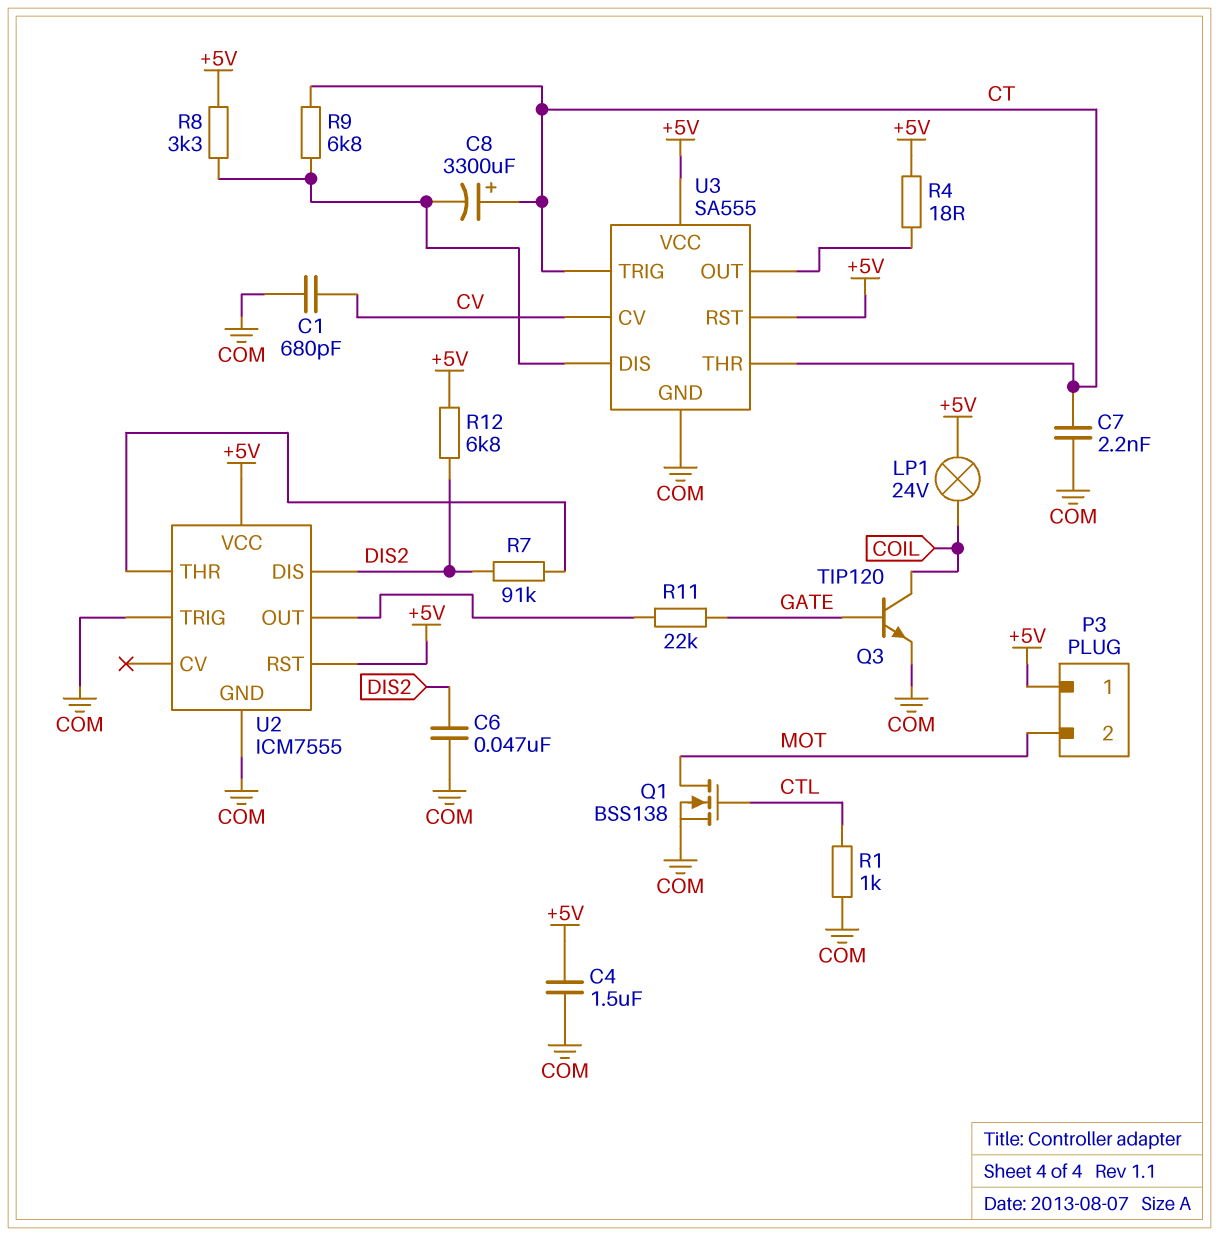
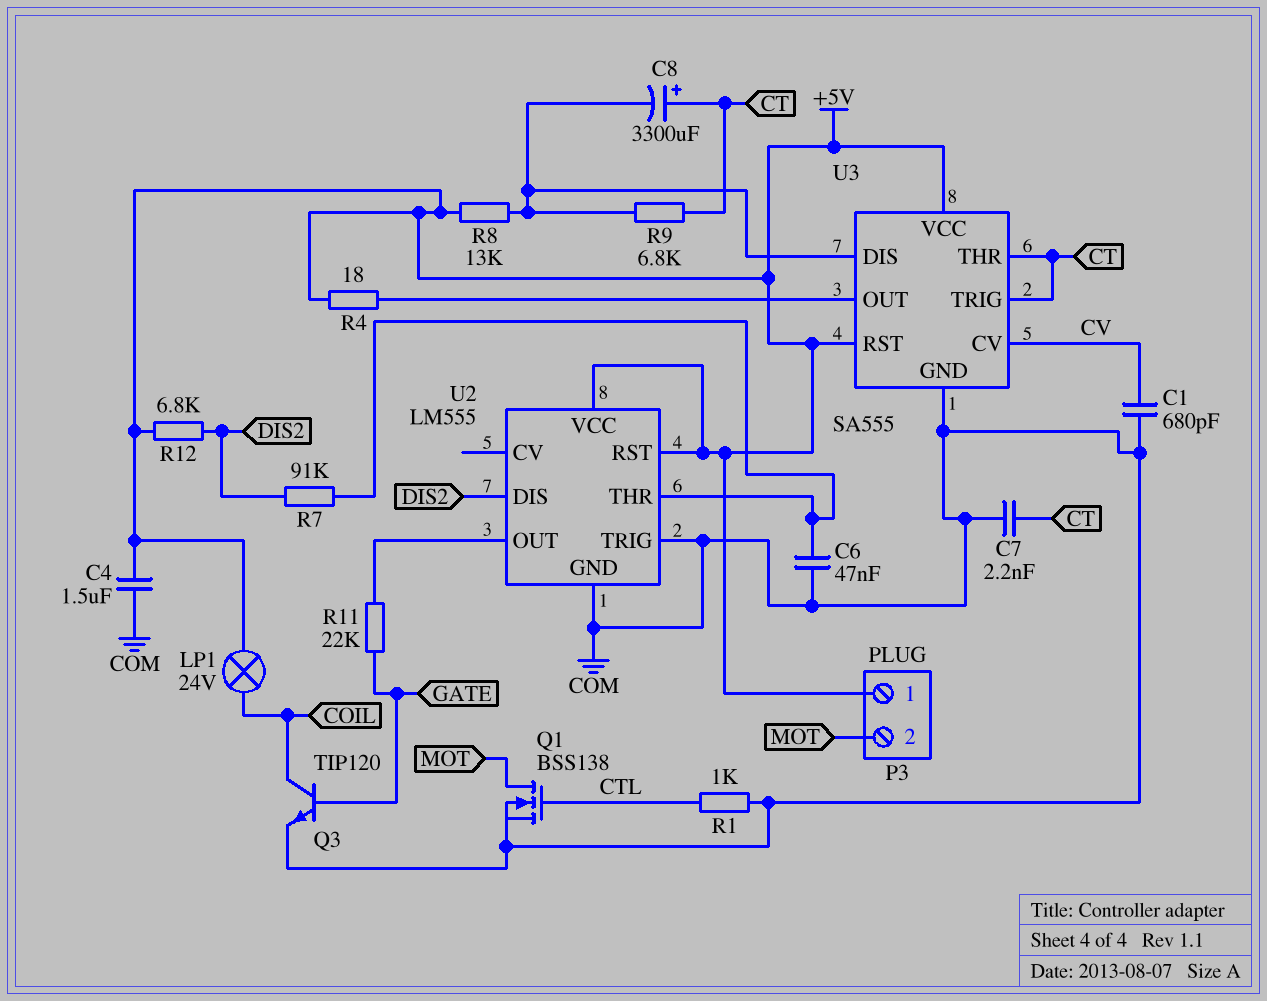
C6: 47nF (COM, DIS2) -> 47nF (COM, U2/THR)
R8: 3.3k (+5V, U3/DIS) -> 13k (+5V, U3/DIS)
U2: ICM7555 -> LM555

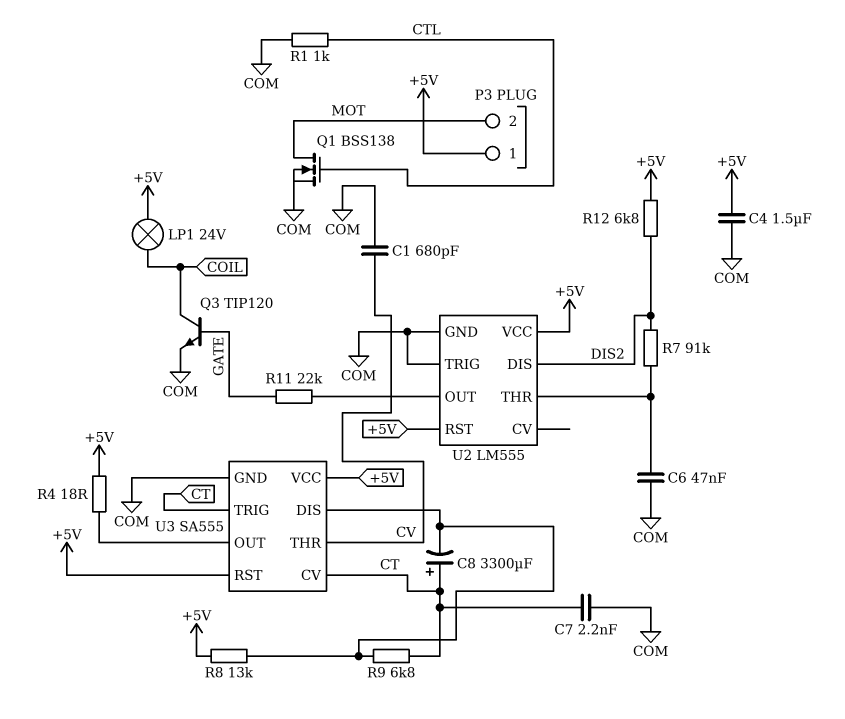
U3 pin CV: CV -> CT
U3 pin THR: CT -> CV

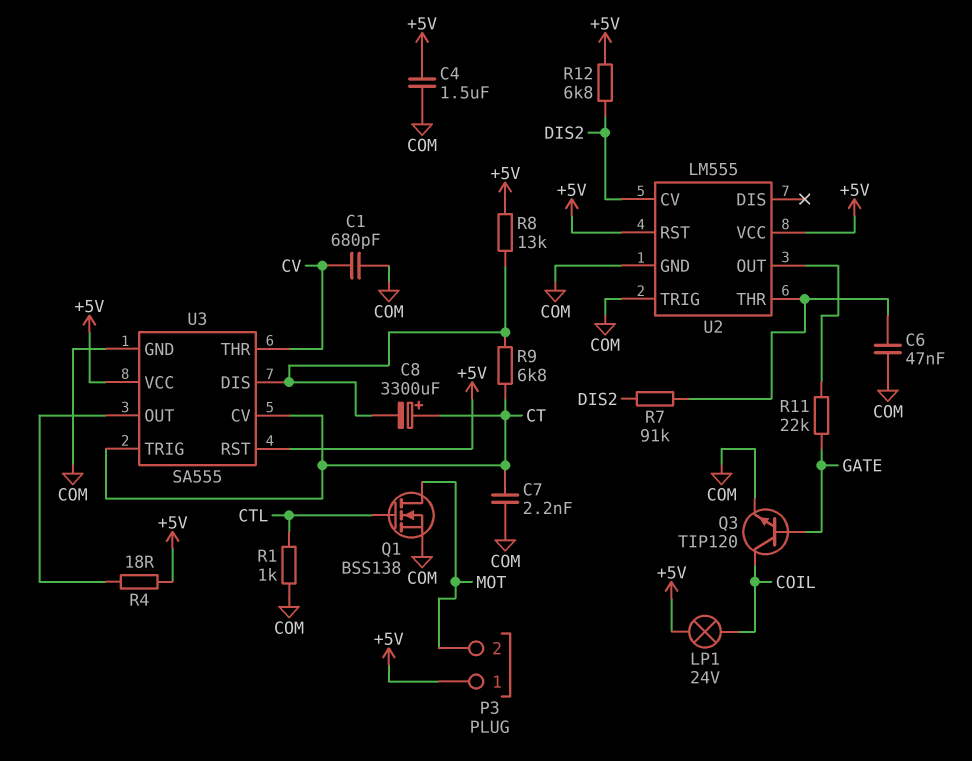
U2 pin CV: none -> DIS2
U2 pin DIS: DIS2 -> none

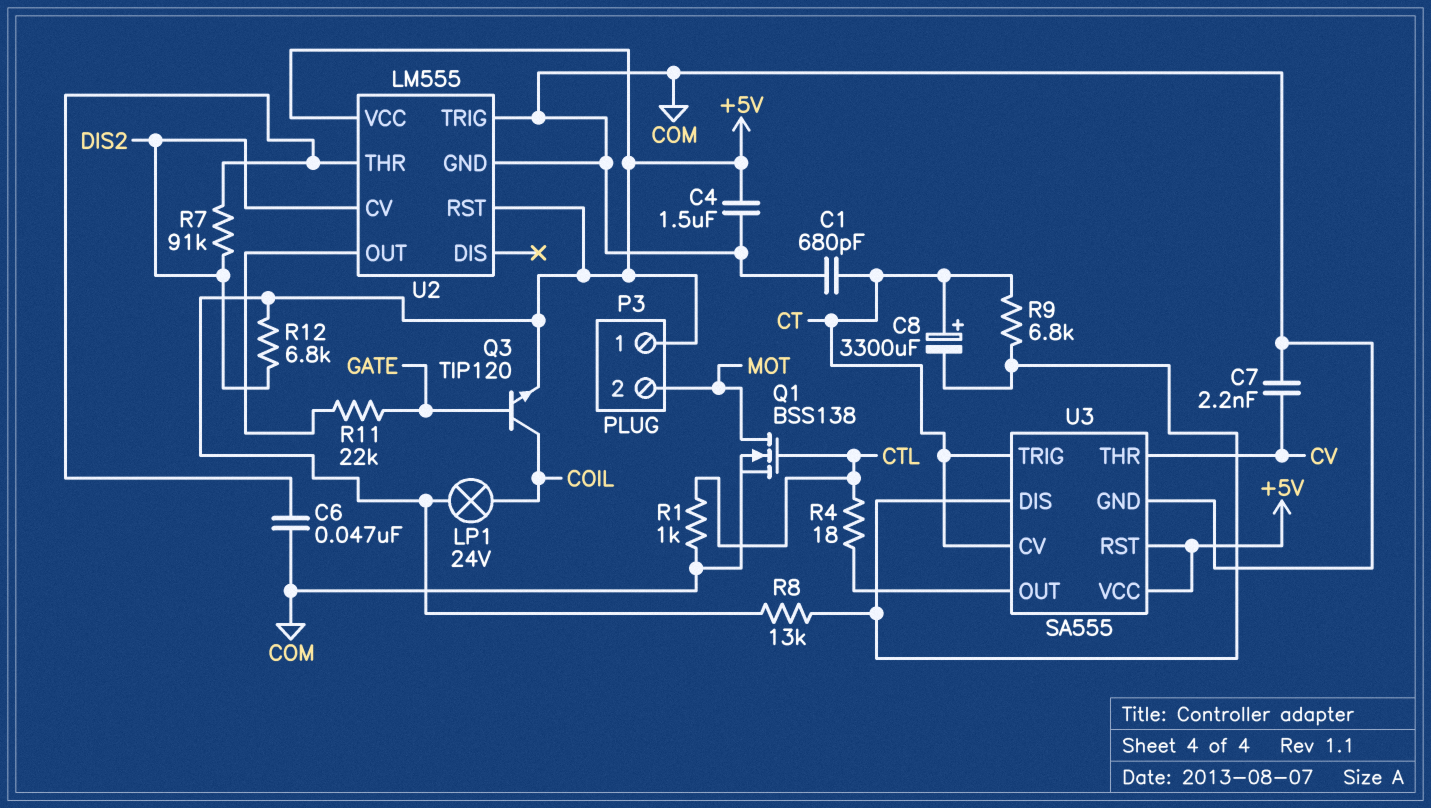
C1: 680pF (COM, CV) -> 680pF (COM, CT)
C7: 2.2nF (COM, CT) -> 2.2nF (COM, CV)
Q3: NPN TIP120 (B GATE, C COIL, E COM) -> NPN TIP120 (B GATE, C COIL, E +5V)
R4: 18 (+5V, U3/OUT) -> 18 (CTL, U3/OUT)

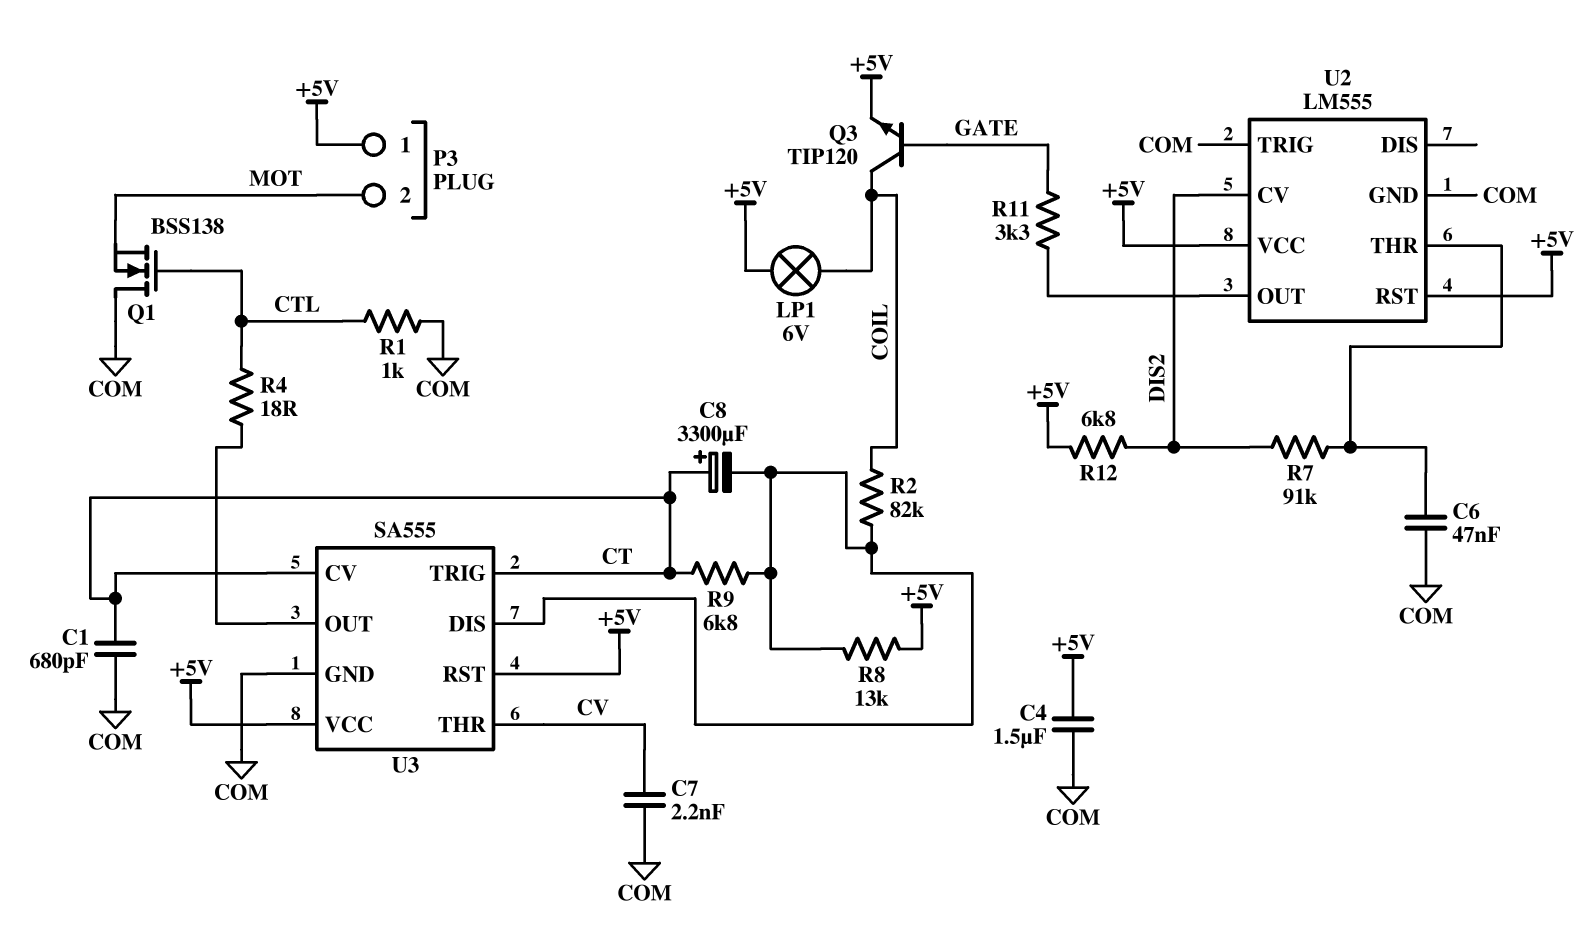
LP1: lamp 24V (+5V, COIL) -> lamp 6V (+5V, COIL)
Q1: NMOS BSS138 (G CTL, D MOT, S COM) -> NMOS BSS138 (G CTL, D COM, S MOT)
R2: none -> 82k (COIL, U3/DIS)
R11: 22k (GATE, U2/OUT) -> 3.3k (GATE, U2/OUT)

